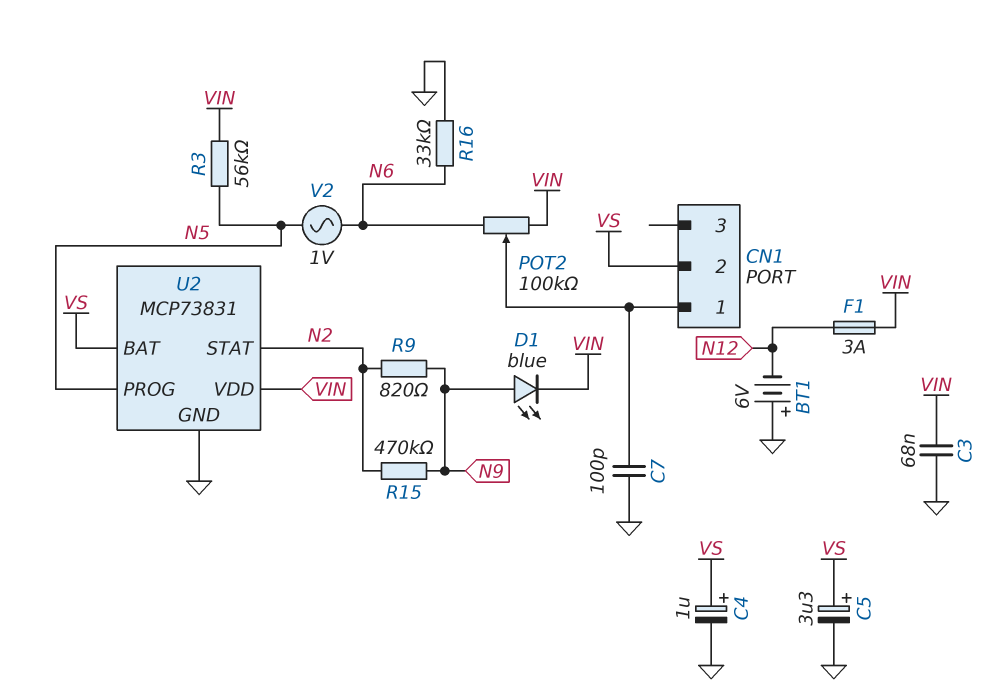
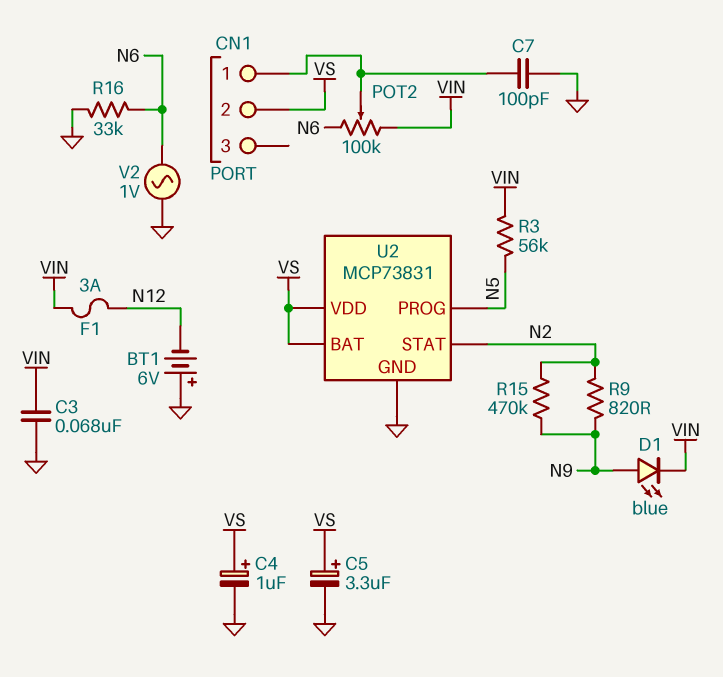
U2 pin VDD: VIN -> VS
V2: AC 1V (N5, N6) -> AC 1V (GND, N6)

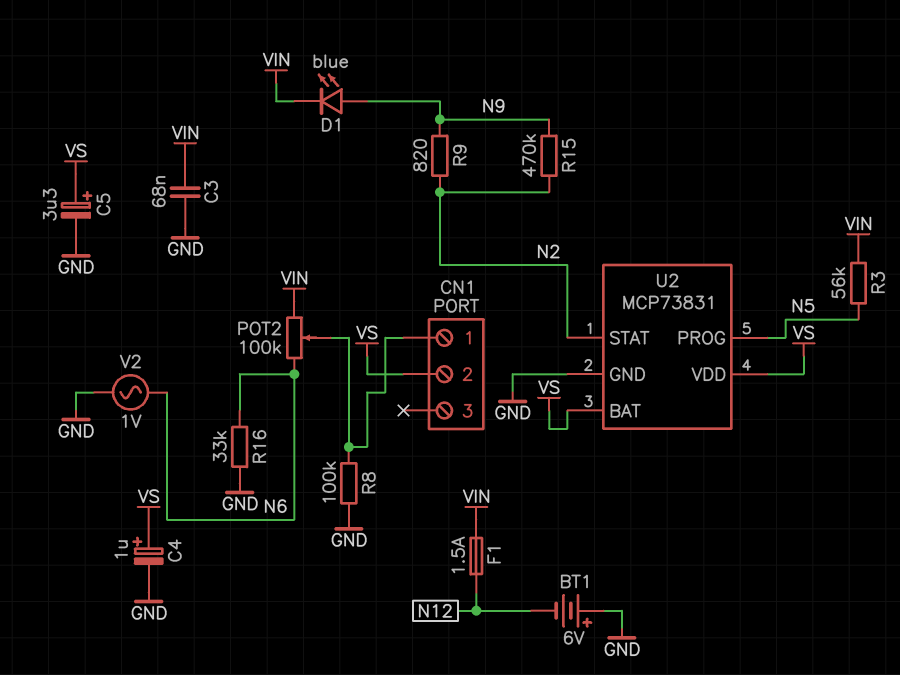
C7: 100pF (CN1/1, GND) -> none
F1: 3A (N12, VIN) -> 1.5A (N12, VIN)
R8: none -> 100k (CN1/1, GND)

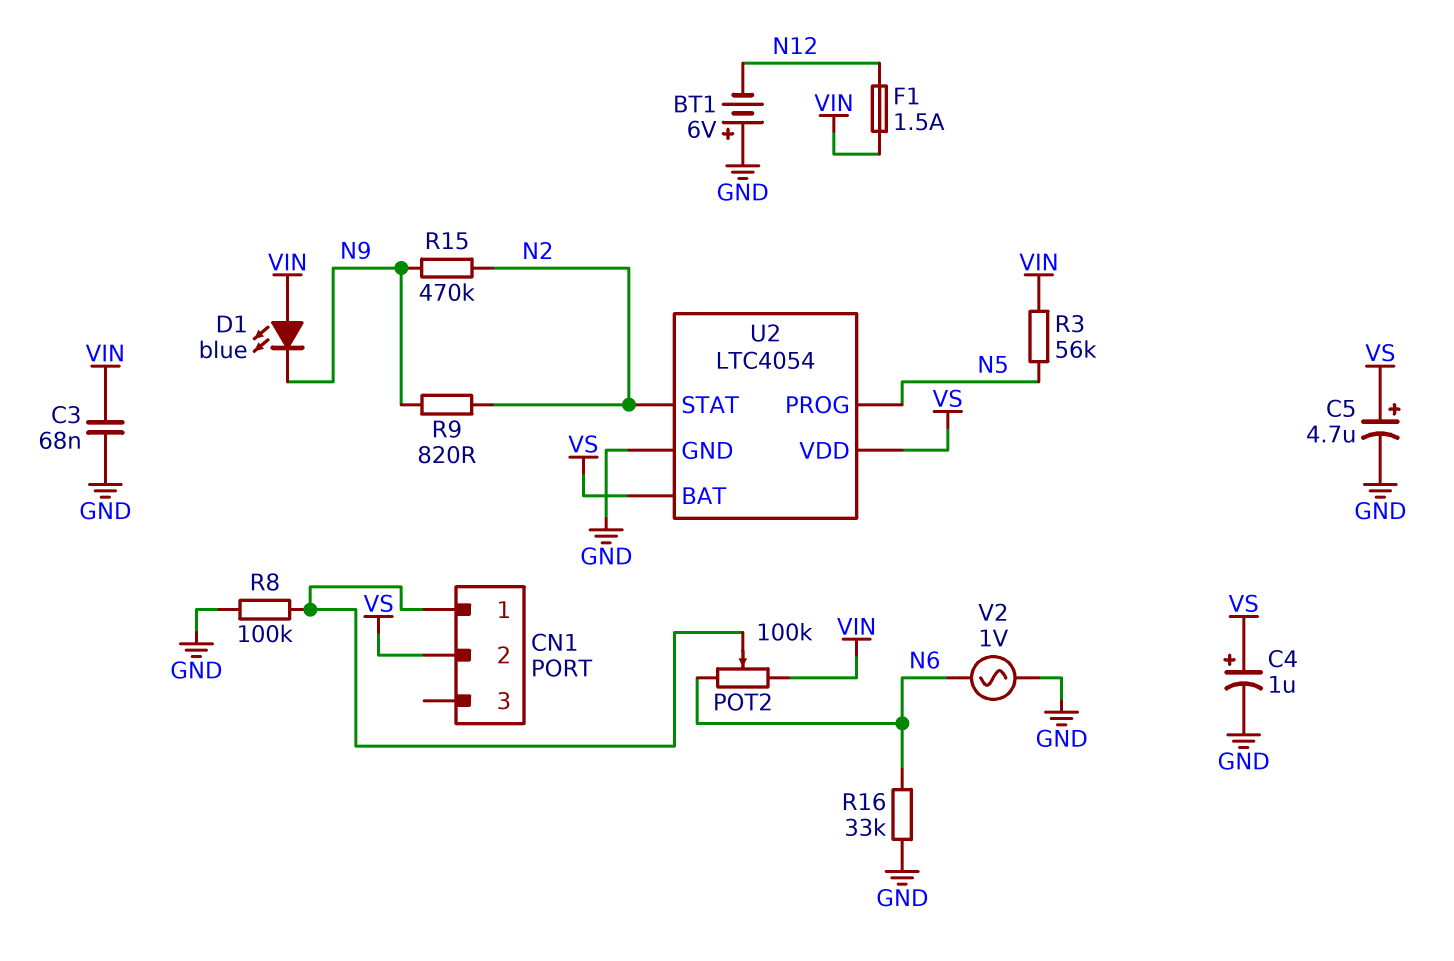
C5: 3.3uF (plus VS, minus GND) -> 4.7uF (plus VS, minus GND)
D1: LED blue (A N9, K VIN) -> LED blue (A VIN, K N9)
U2: MCP73831 -> LTC4054

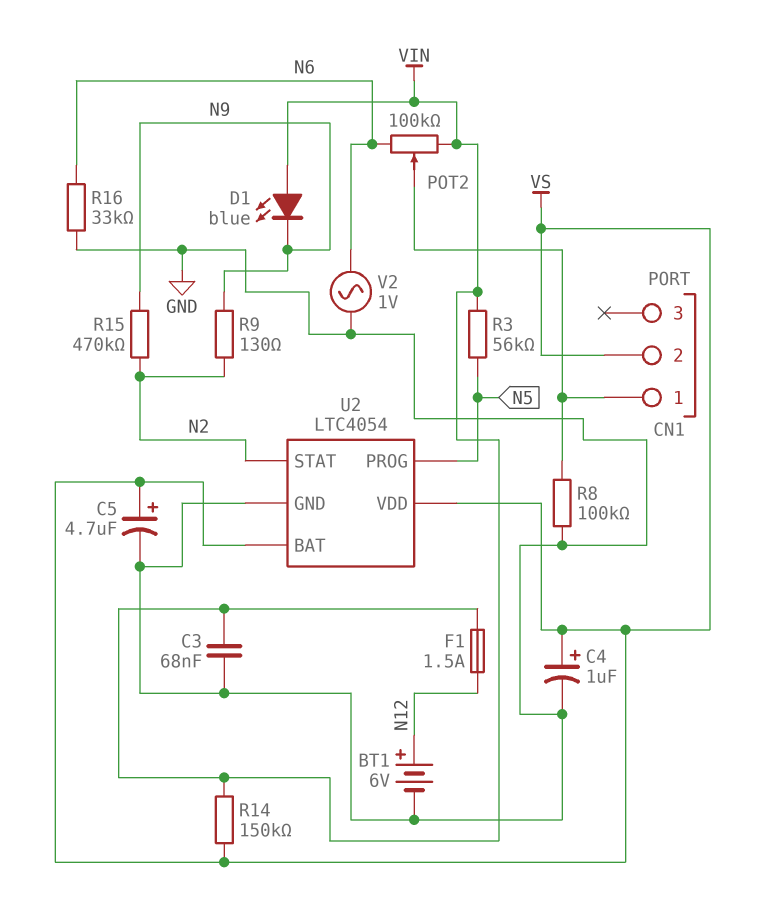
BT1: 6V (plus GND, minus N12) -> 6V (plus N12, minus GND)
R9: 820 (N2, N9) -> 130 (N2, N9)
R14: none -> 150k (VIN, VS)

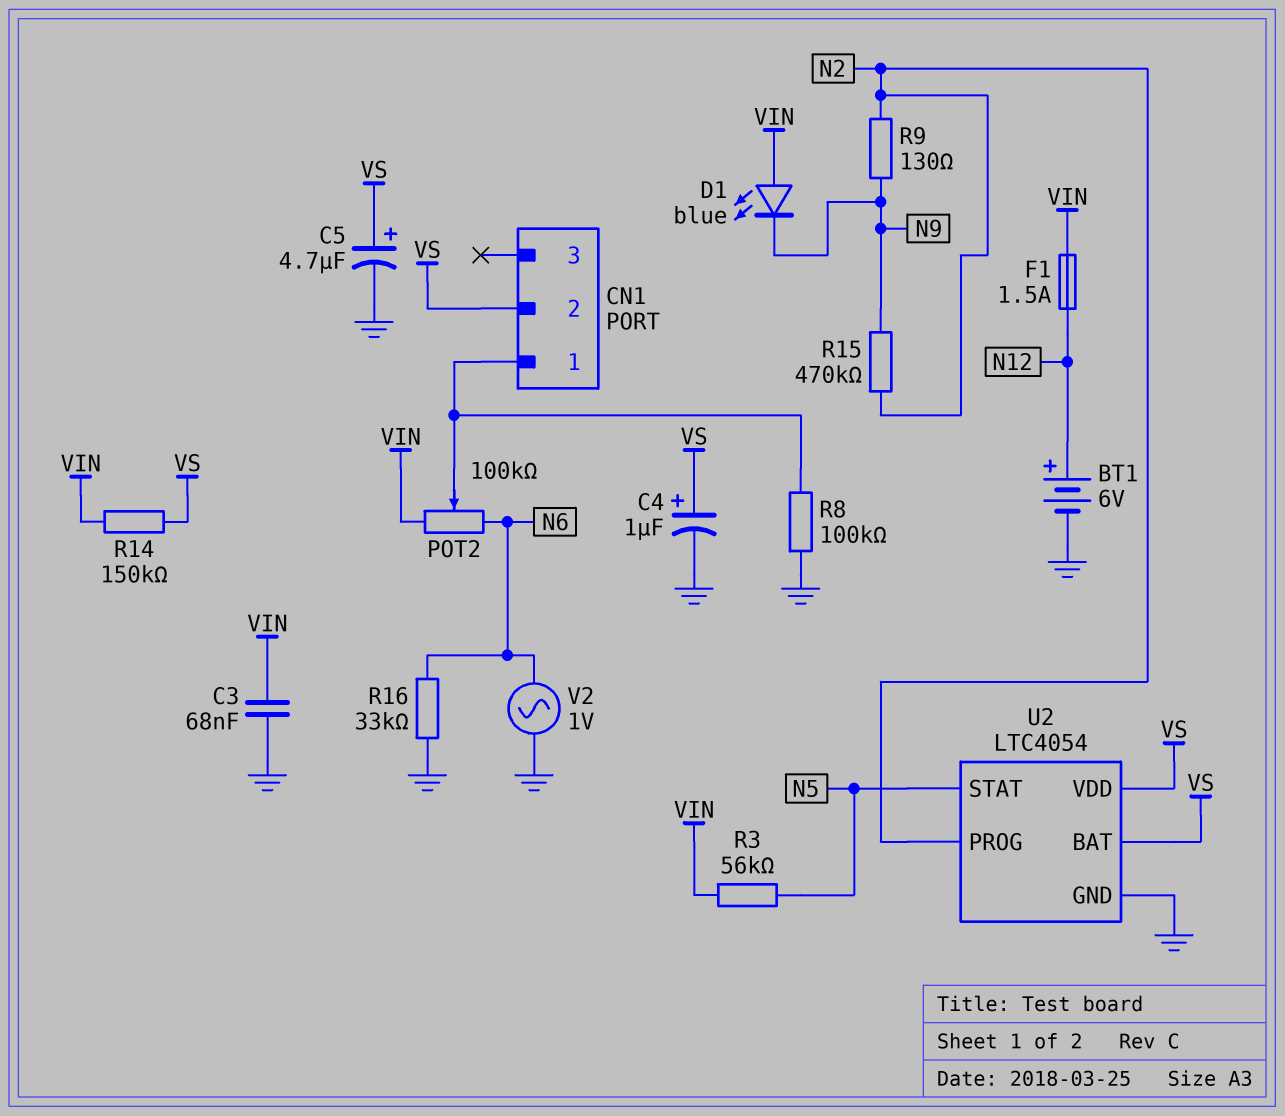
U2 pin PROG: N5 -> N2
U2 pin STAT: N2 -> N5

